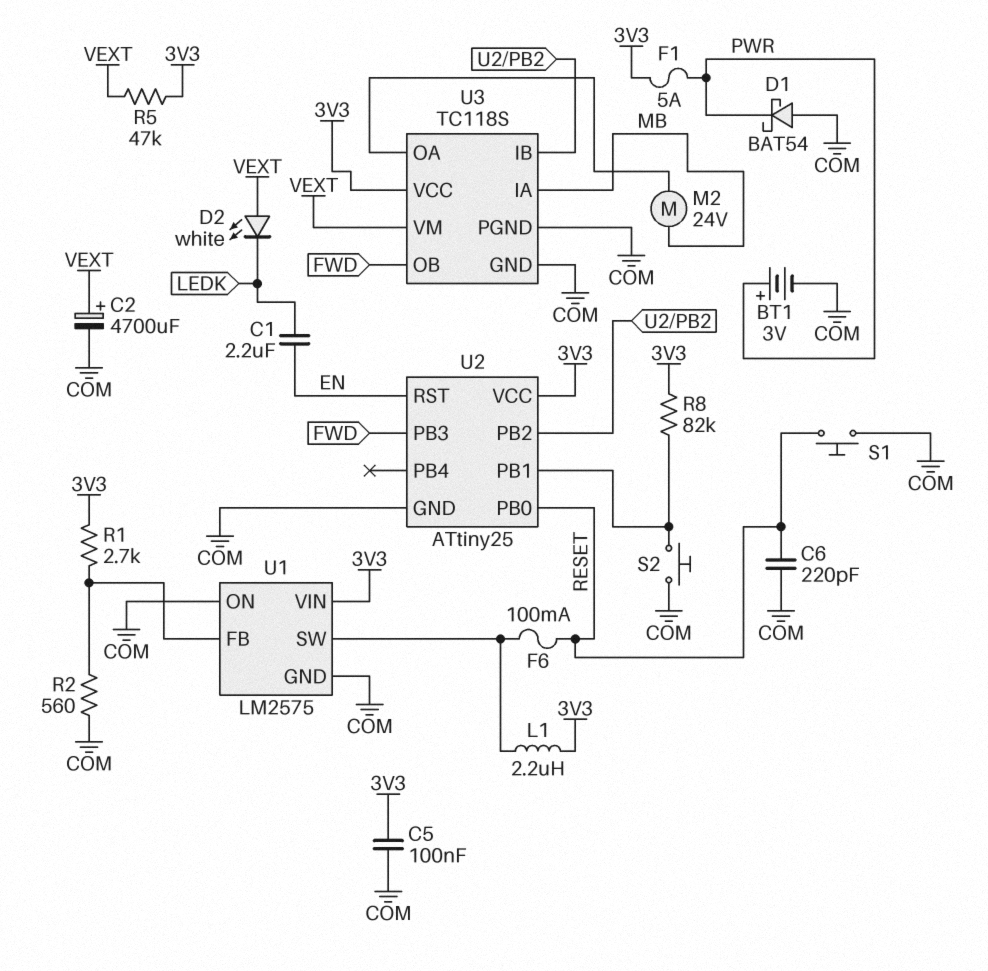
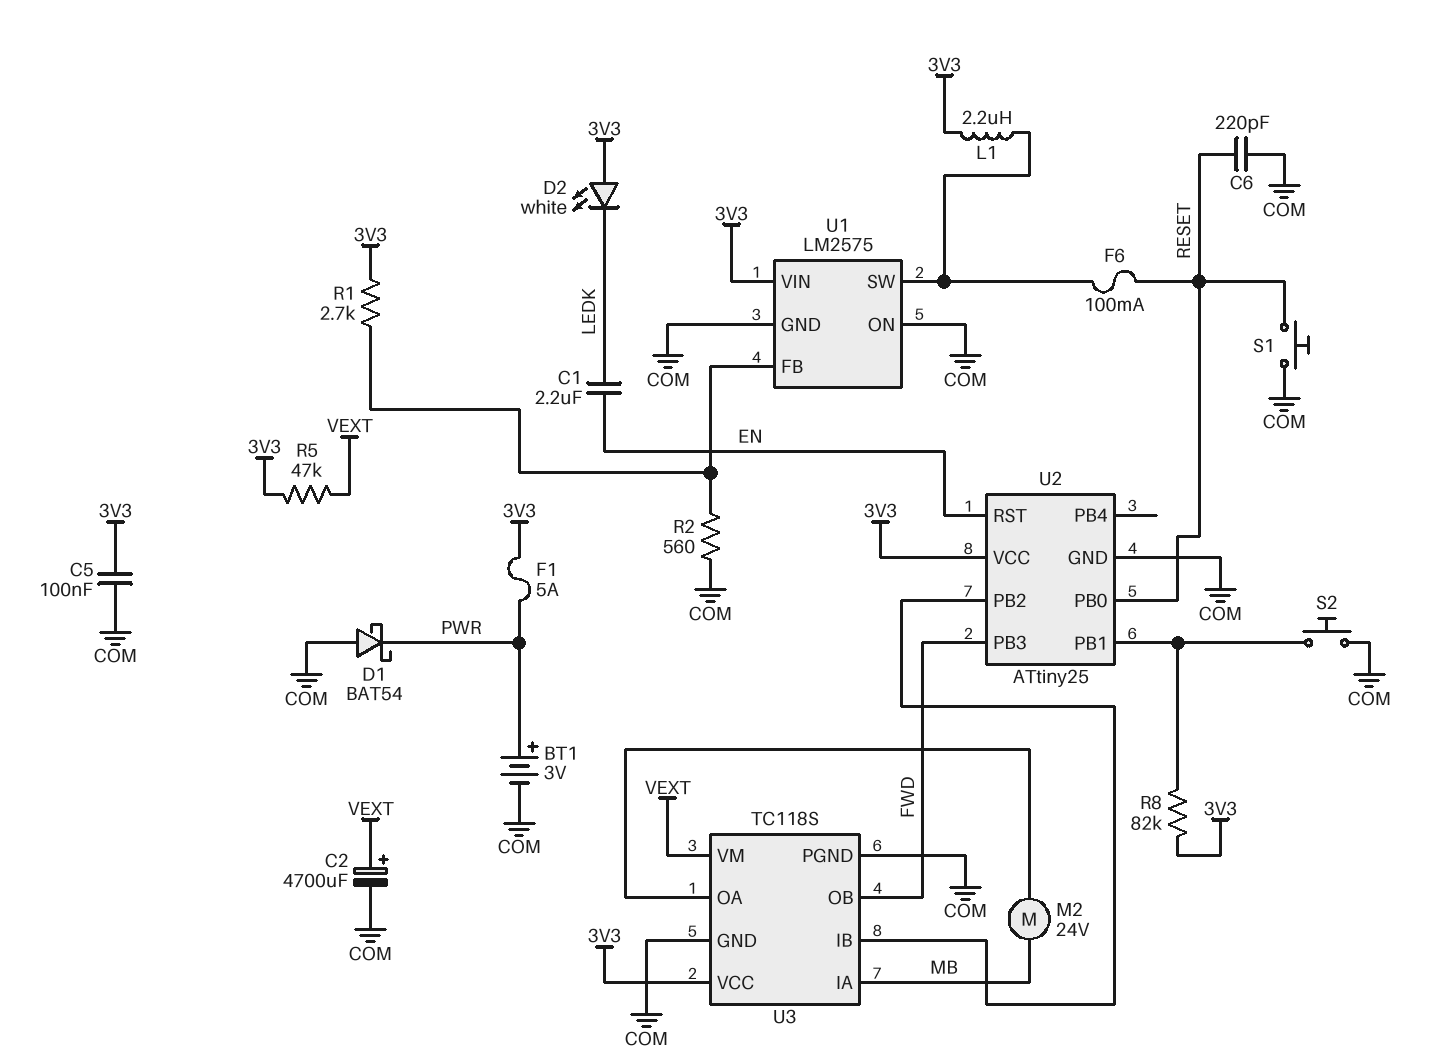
D2: LED white (A VEXT, K LEDK) -> LED white (A 3V3, K LEDK)

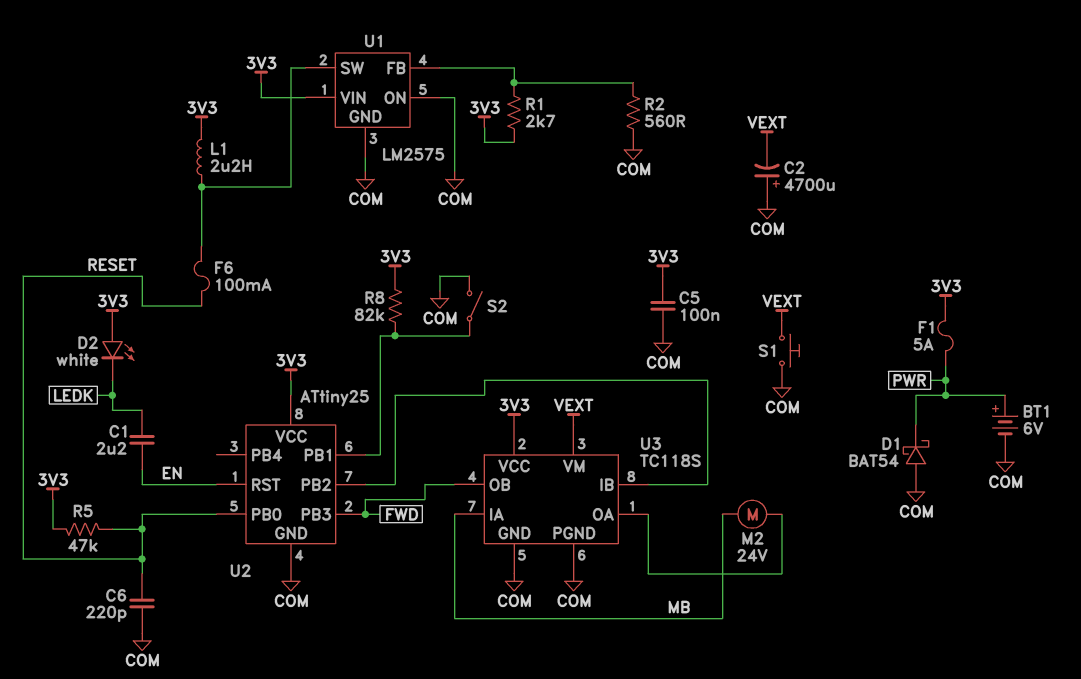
BT1: 3V (plus PWR, minus COM) -> 6V (plus PWR, minus COM)
C2: 4700uF (plus VEXT, minus COM) -> 4700uF (plus COM, minus VEXT)
R5: 47k (3V3, VEXT) -> 47k (3V3, RESET)
S1: button (COM, RESET) -> button (COM, VEXT)
S2: button (COM, U2/PB1) -> switch (COM, U2/PB1)

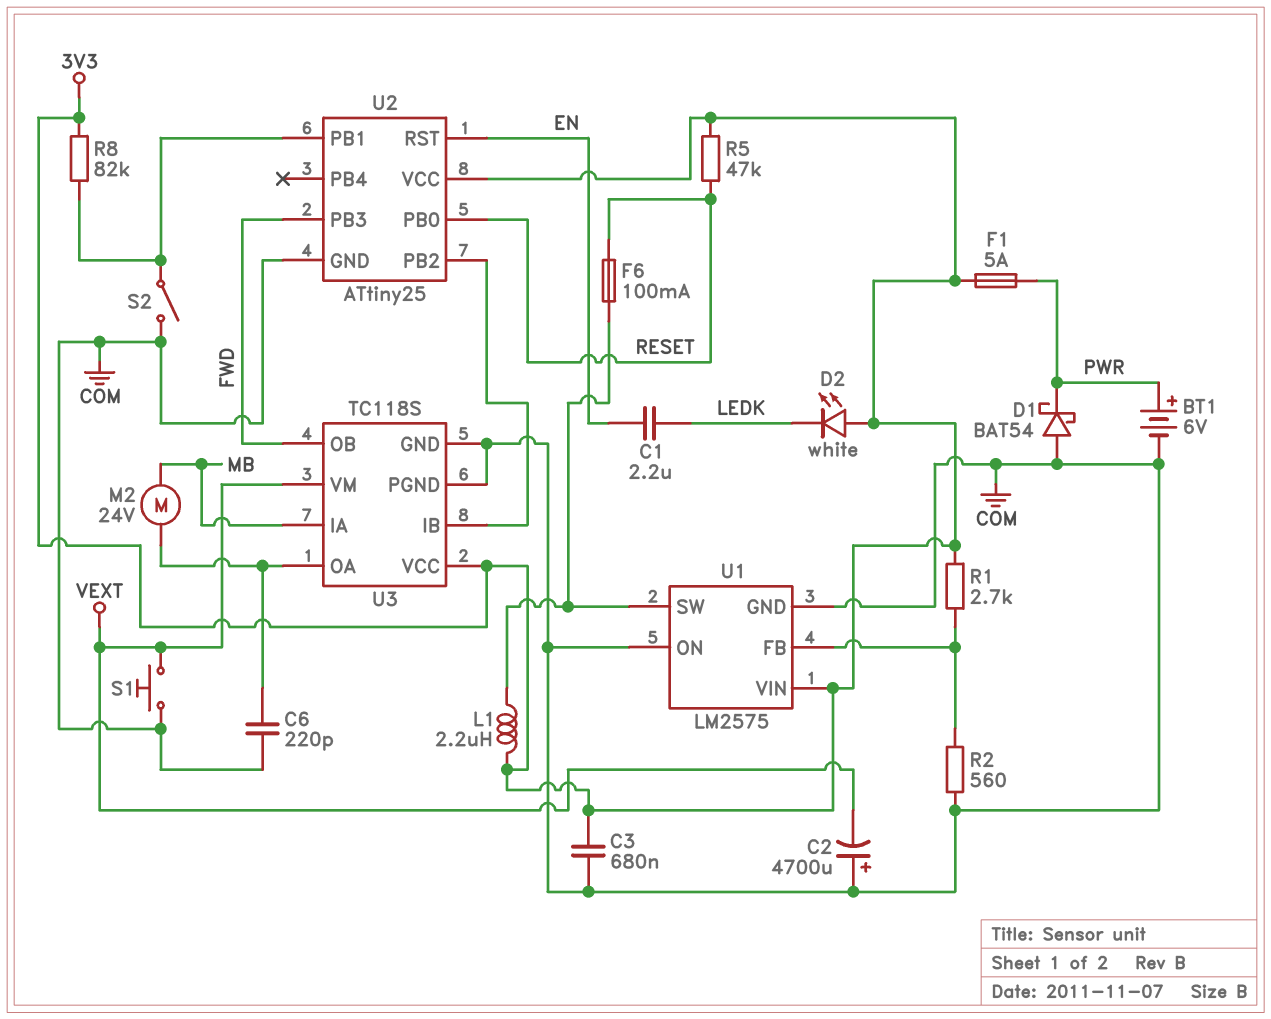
C3: none -> 680nF (3V3, COM)
C5: 100nF (3V3, COM) -> none
C6: 220pF (COM, RESET) -> 220pF (COM, U3/OA)

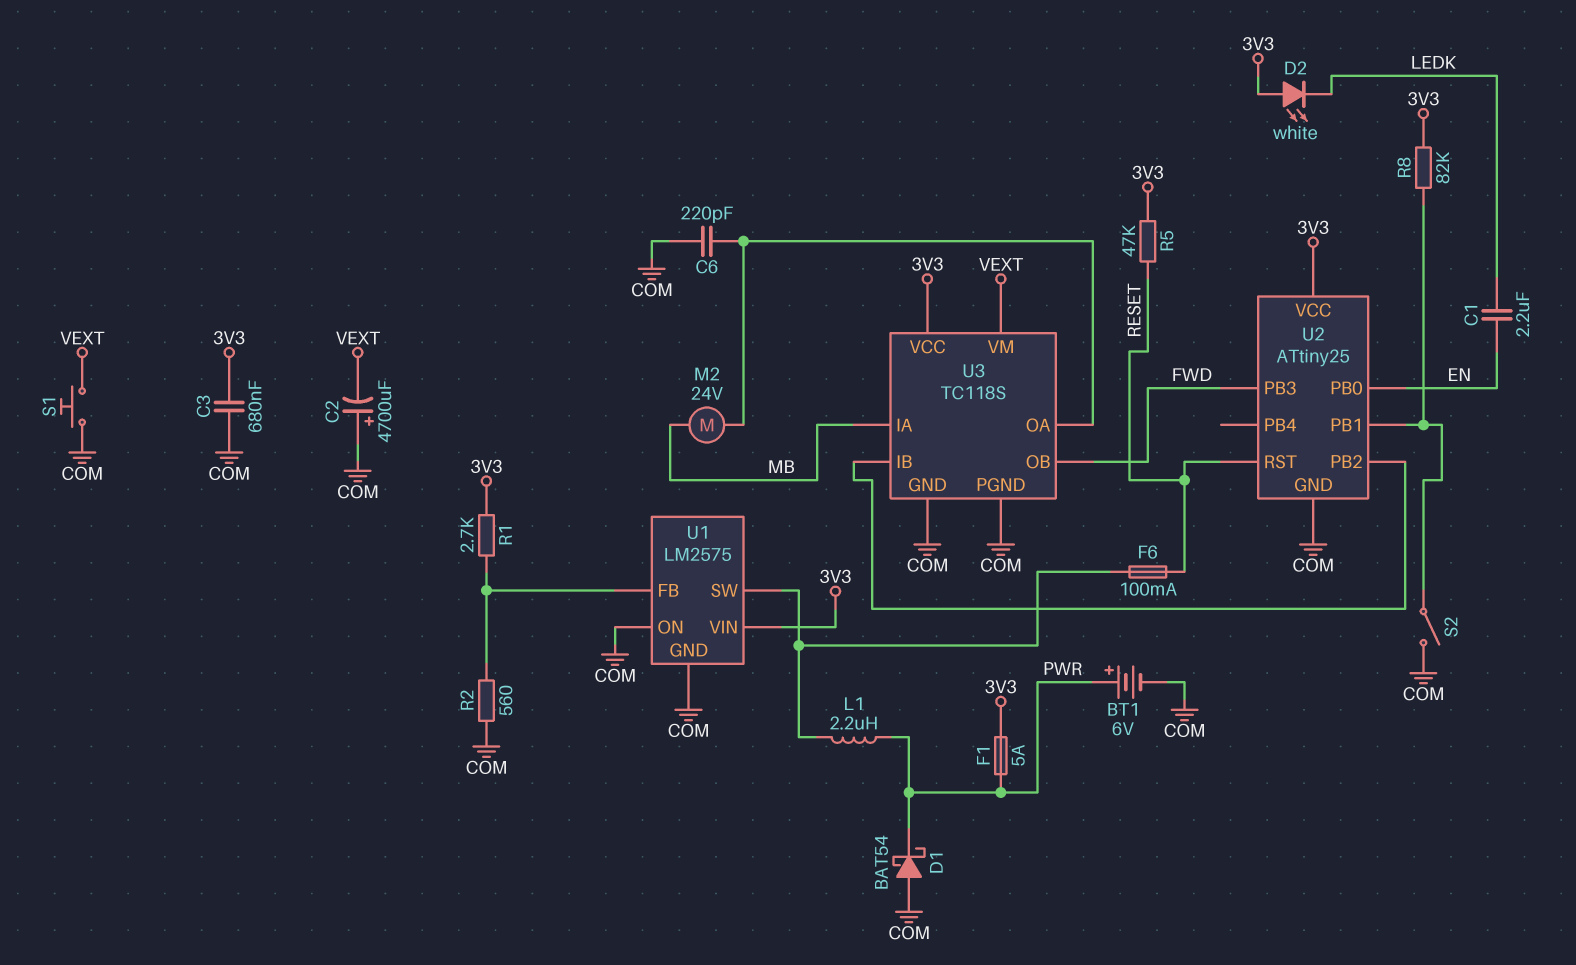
L1: 2.2uH (3V3, U1/SW) -> 2.2uH (PWR, U1/SW)
U2 pin PB0: RESET -> EN
U2 pin RST: EN -> RESET

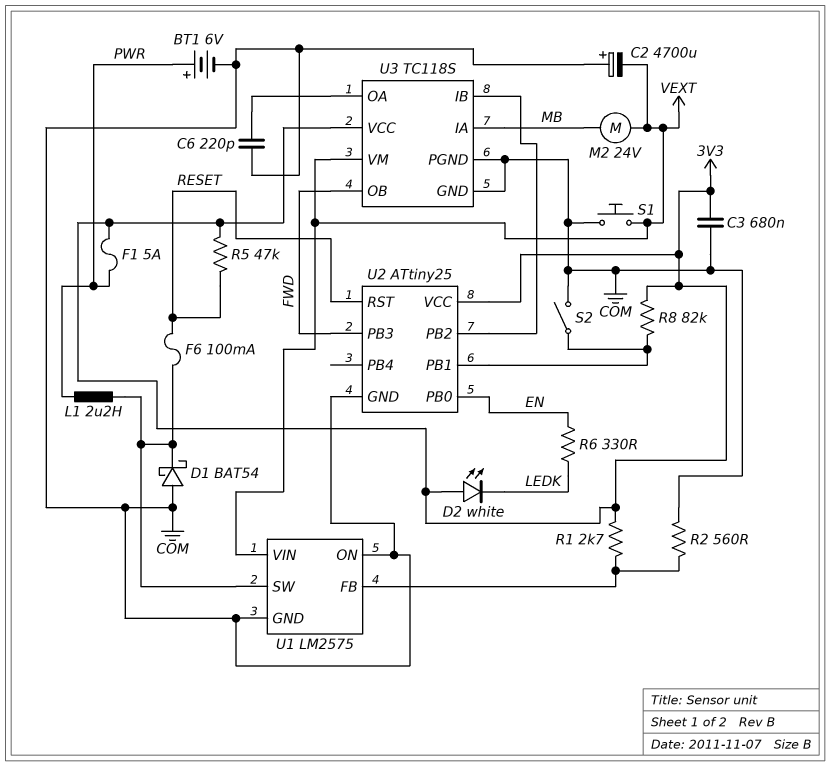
C1: 2.2uF (EN, LEDK) -> none
D1: schottky BAT54 (A COM, K PWR) -> schottky BAT54 (A COM, K U1/SW)
M2: motor 24V (MB, U3/OA) -> motor 24V (MB, VEXT)
R6: none -> 330 (EN, LEDK)
U1 pin VIN: 3V3 -> VEXT

